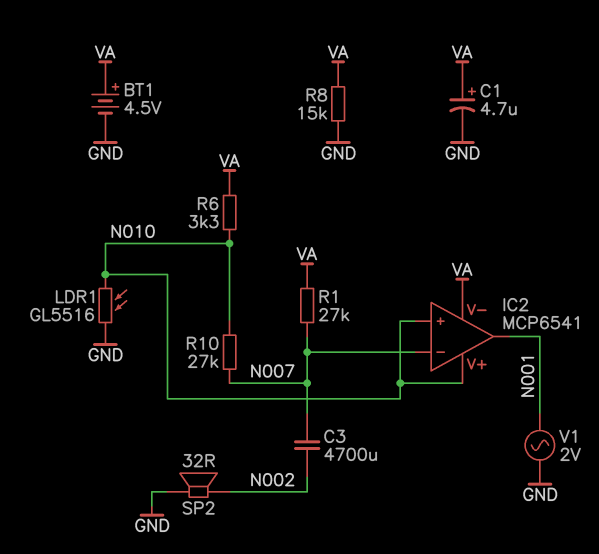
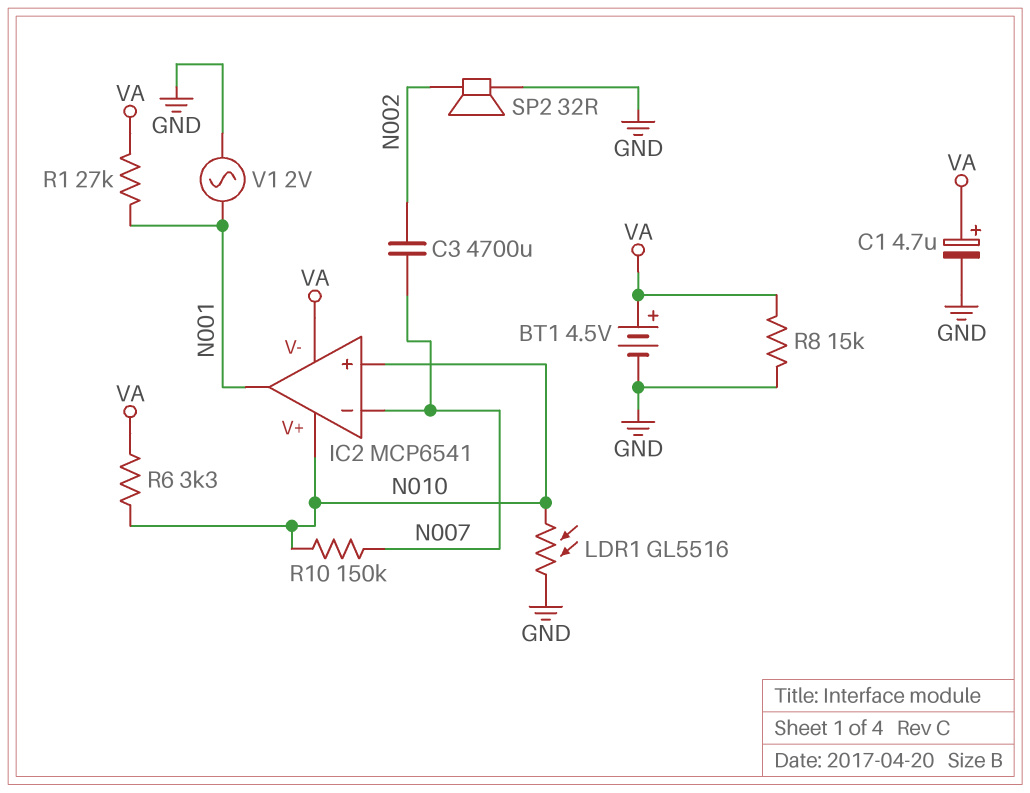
R1: 27k (N007, VA) -> 27k (N001, VA)
R10: 27k (N007, N010) -> 150k (N007, N010)

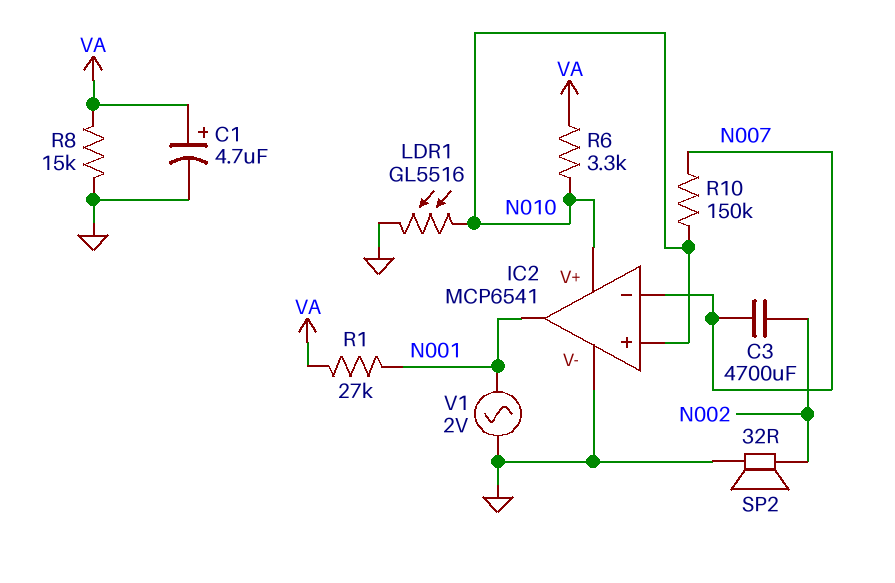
BT1: 4.5V (plus VA, minus GND) -> none
IC2 pin V-: VA -> GND

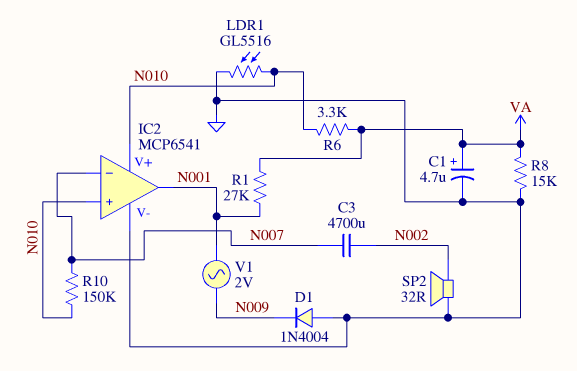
D1: none -> diode 1N4004 (A GND, K N009)
V1: AC 2V (GND, N001) -> AC 2V (N001, N009)

